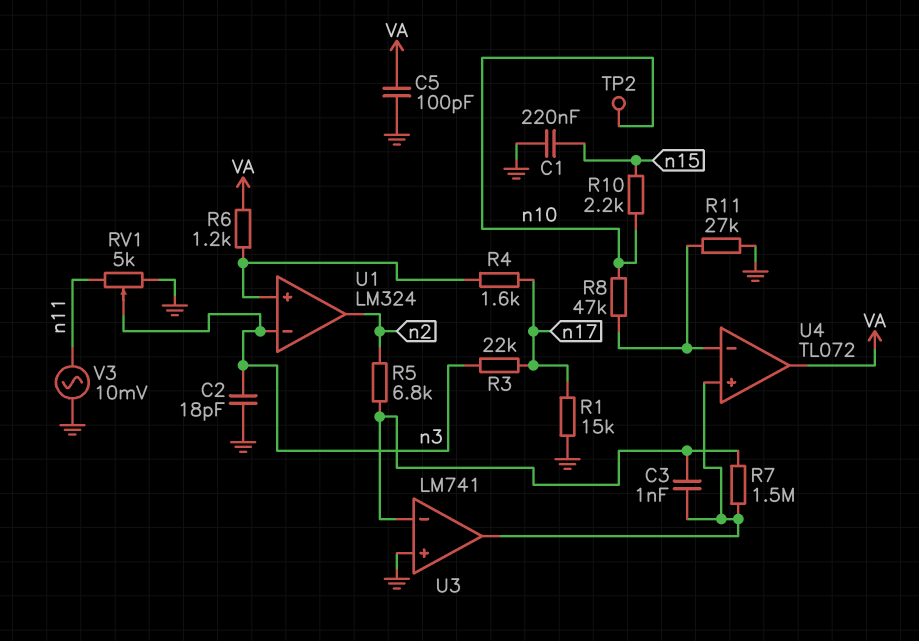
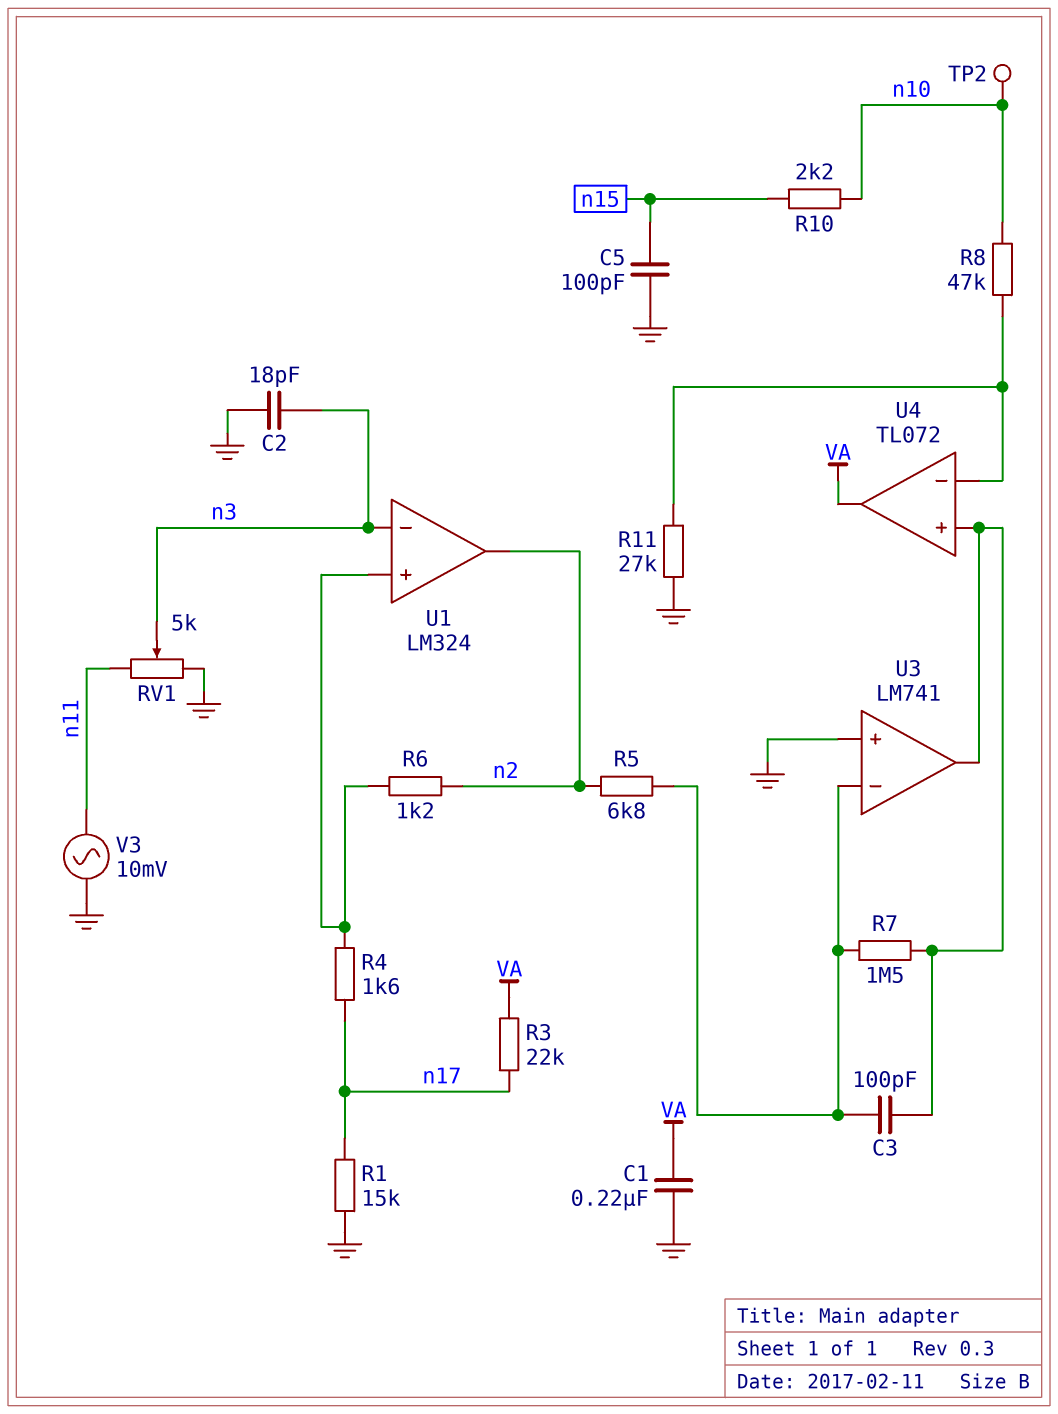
C1: 220nF (GND, n15) -> 220nF (GND, VA)
C3: 1nF (U3/in-, U3/out) -> 100pF (U3/in-, U3/out)
C5: 100pF (GND, VA) -> 100pF (GND, n15)
R3: 22k (n3, n17) -> 22k (VA, n17)
R6: 1.2k (U1/in+, VA) -> 1.2k (U1/in+, n2)

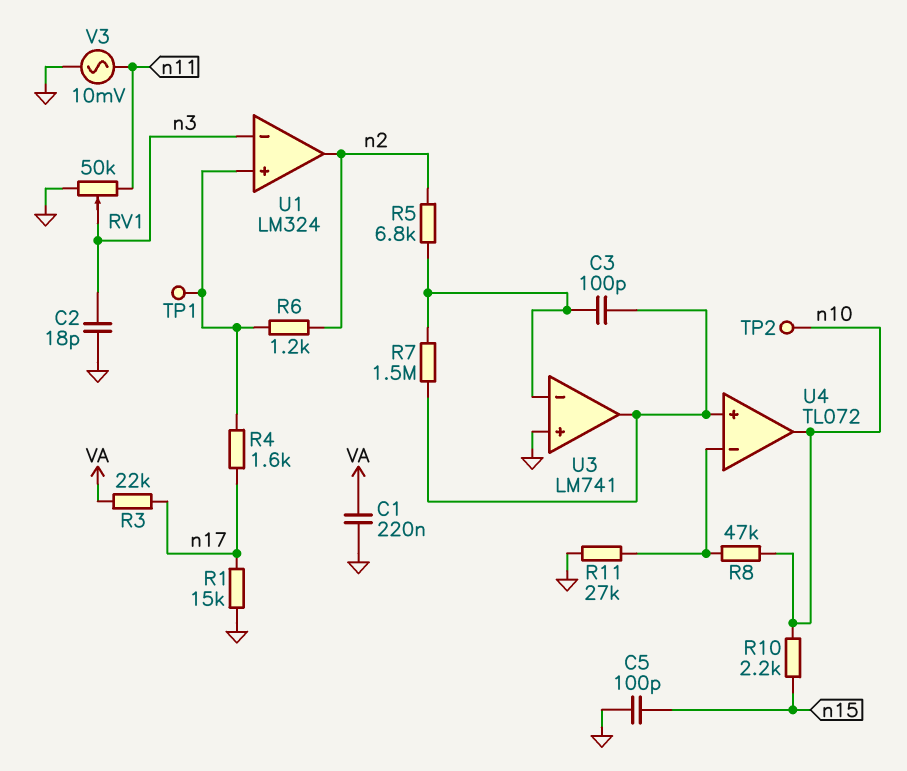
RV1: 5k (GND, n11, wiper n3) -> 50k (GND, n11, wiper n3)
TP1: none -> test point (U1/in+)
U4 pin out: VA -> n10

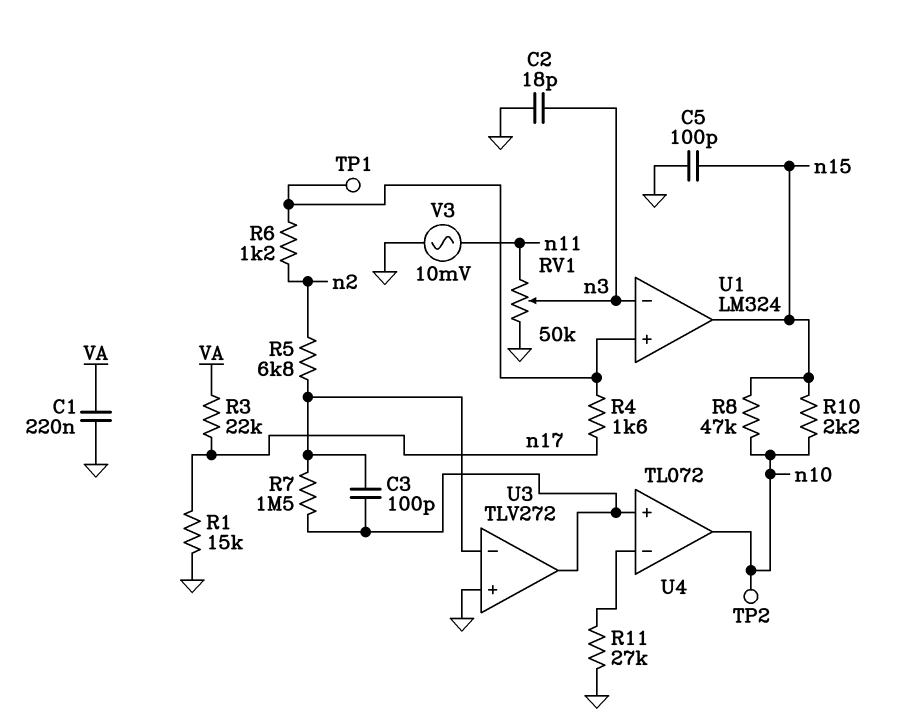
R8: 47k (U4/in-, n10) -> 47k (n10, n15)
U1 pin out: n2 -> n15
U3: LM741 -> TLV272

